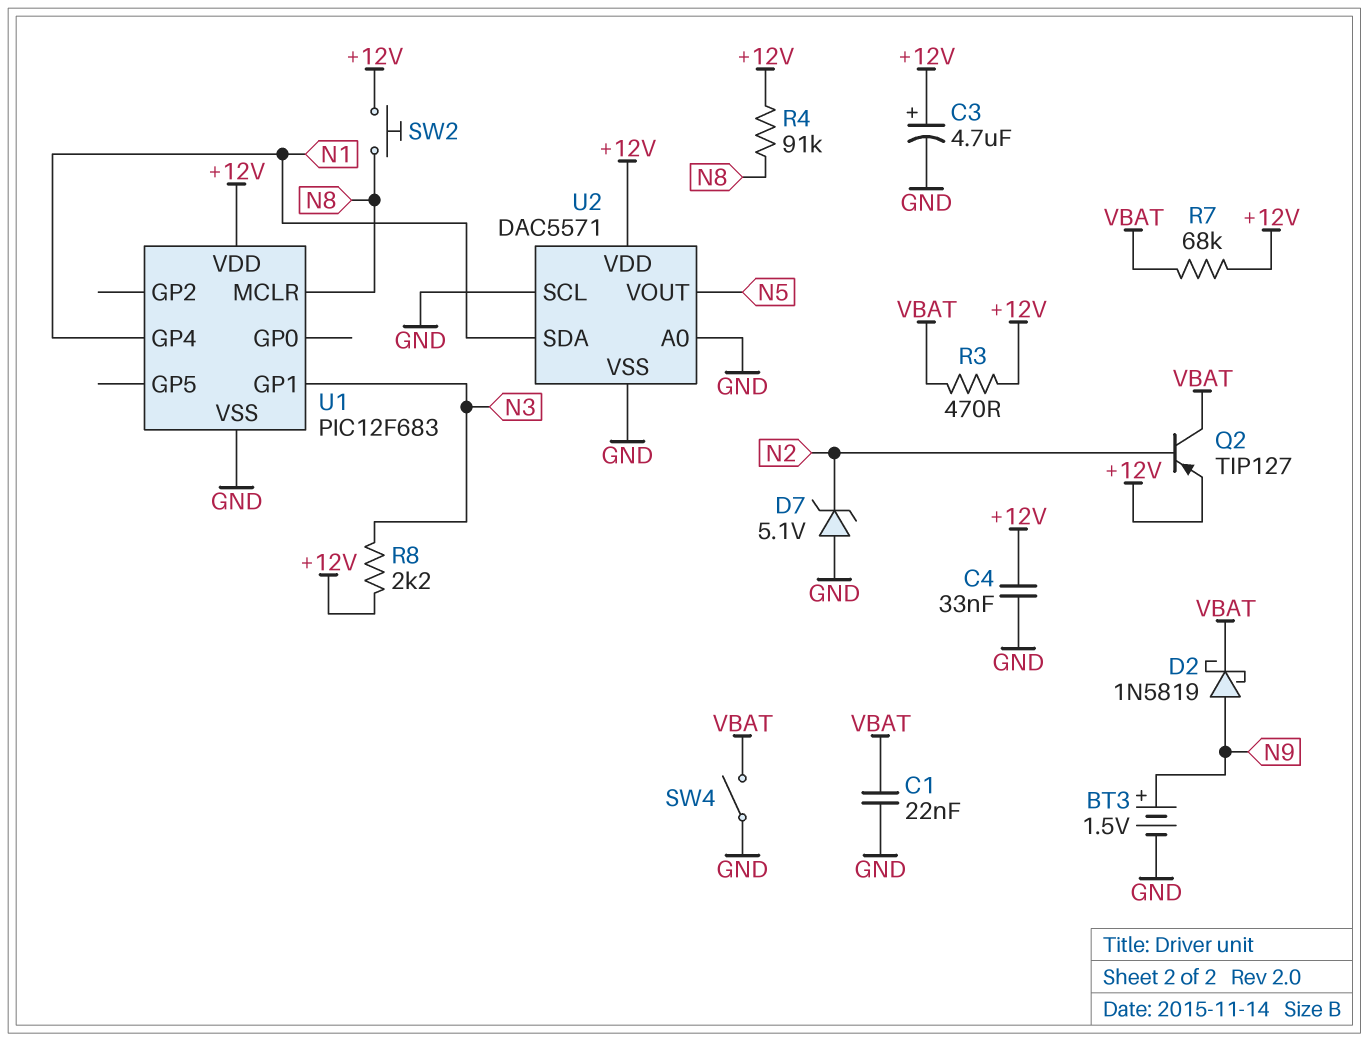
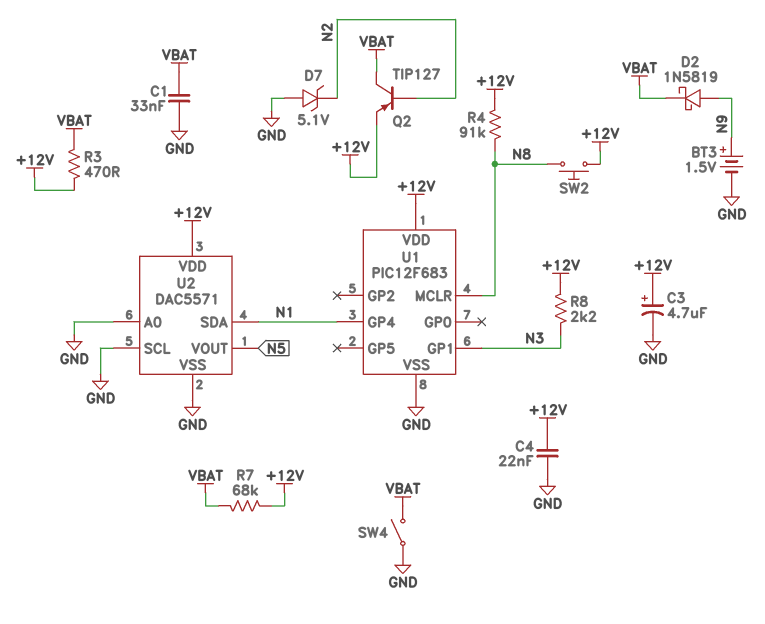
C1: 22nF (GND, VBAT) -> 33nF (GND, VBAT)
C4: 33nF (+12V, GND) -> 22nF (+12V, GND)

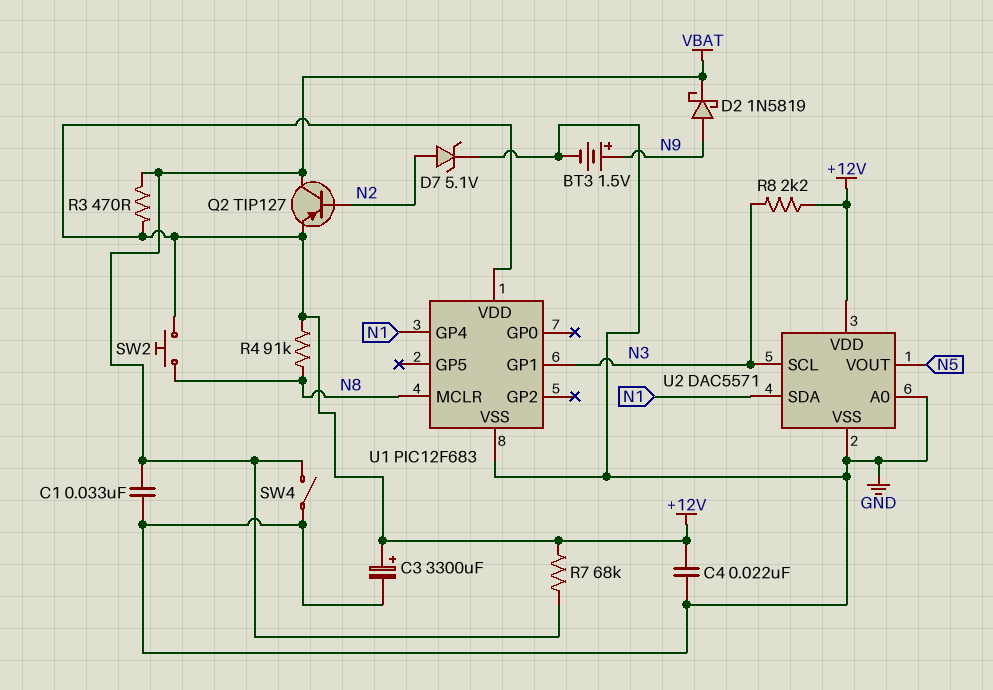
C3: 4.7uF (plus +12V, minus GND) -> 3300uF (plus +12V, minus GND)
D7: zener 5.1V (A GND, K N2) -> zener 5.1V (A N2, K GND)
U2 pin SCL: GND -> N3

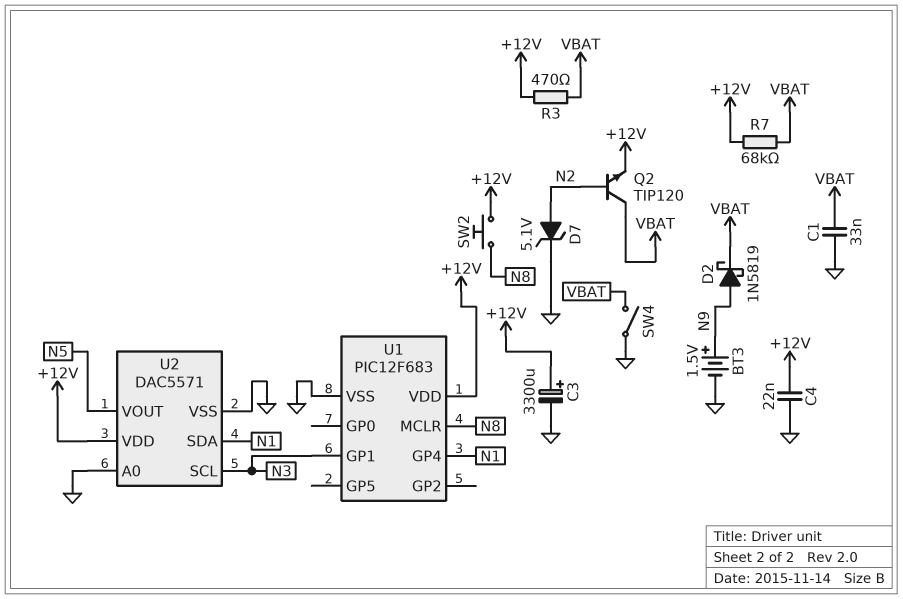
Q2: PNP TIP127 (B N2, C VBAT, E +12V) -> NPN TIP120 (B N2, C VBAT, E +12V)
R4: 91k (+12V, N8) -> none
R8: 2.2k (+12V, N3) -> none

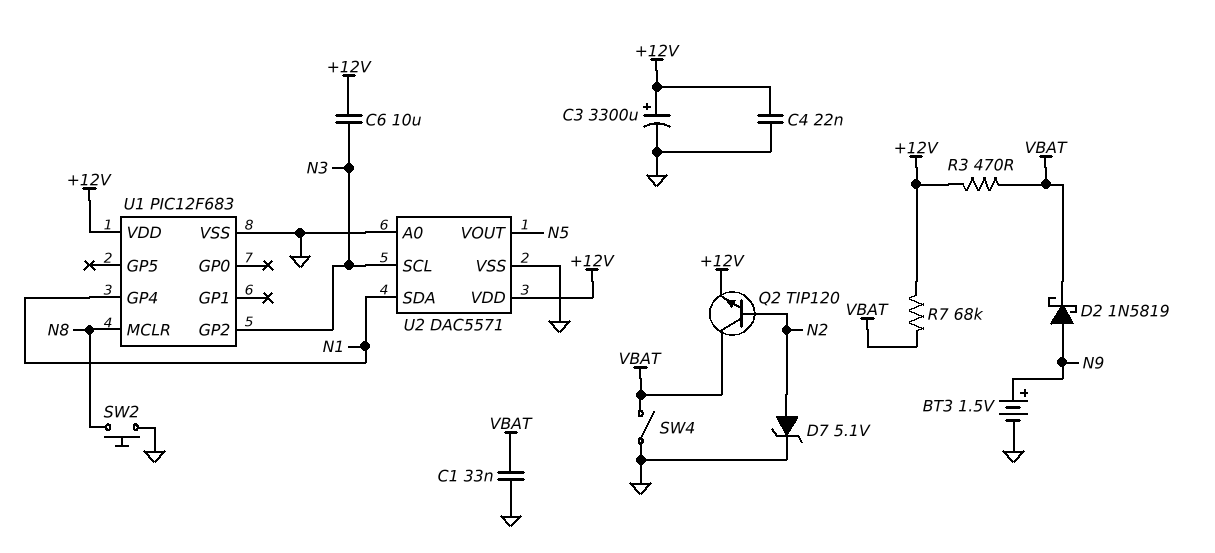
C6: none -> 10uF (+12V, N3)
SW2: button (+12V, N8) -> button (GND, N8)
U1 pin GP1: N3 -> none
U1 pin GP2: none -> N3

